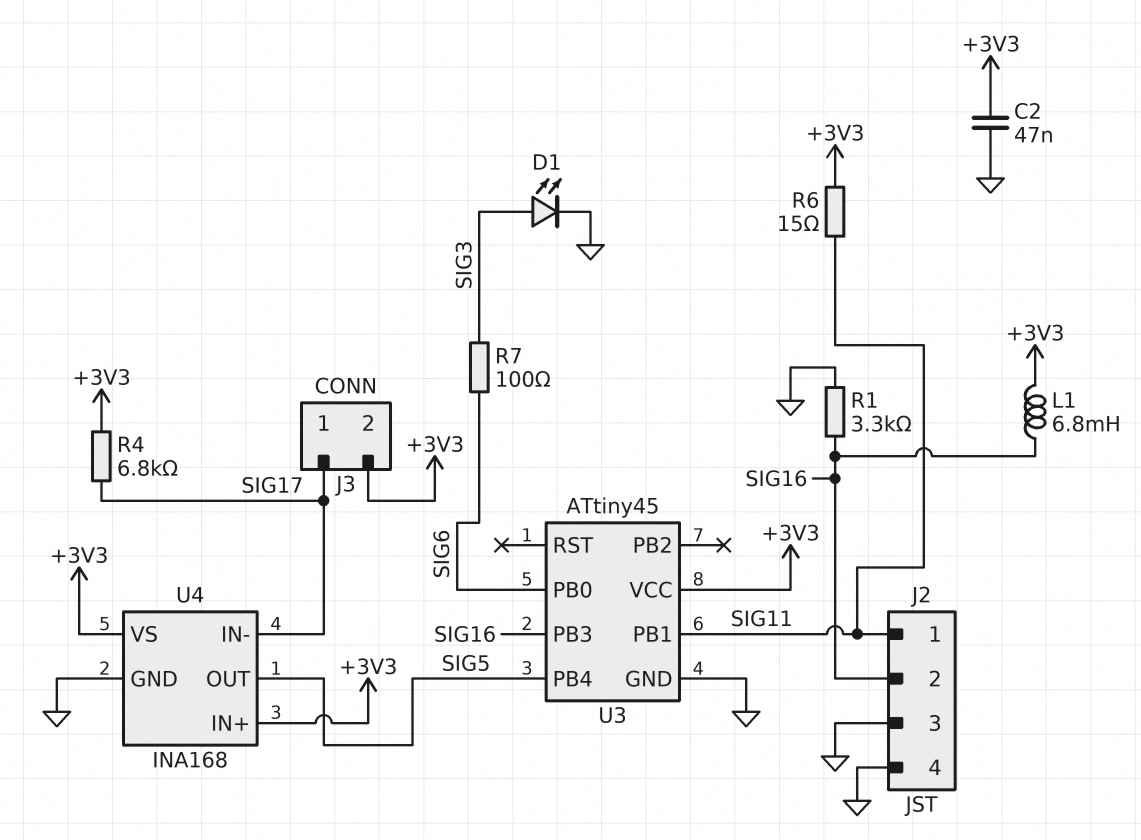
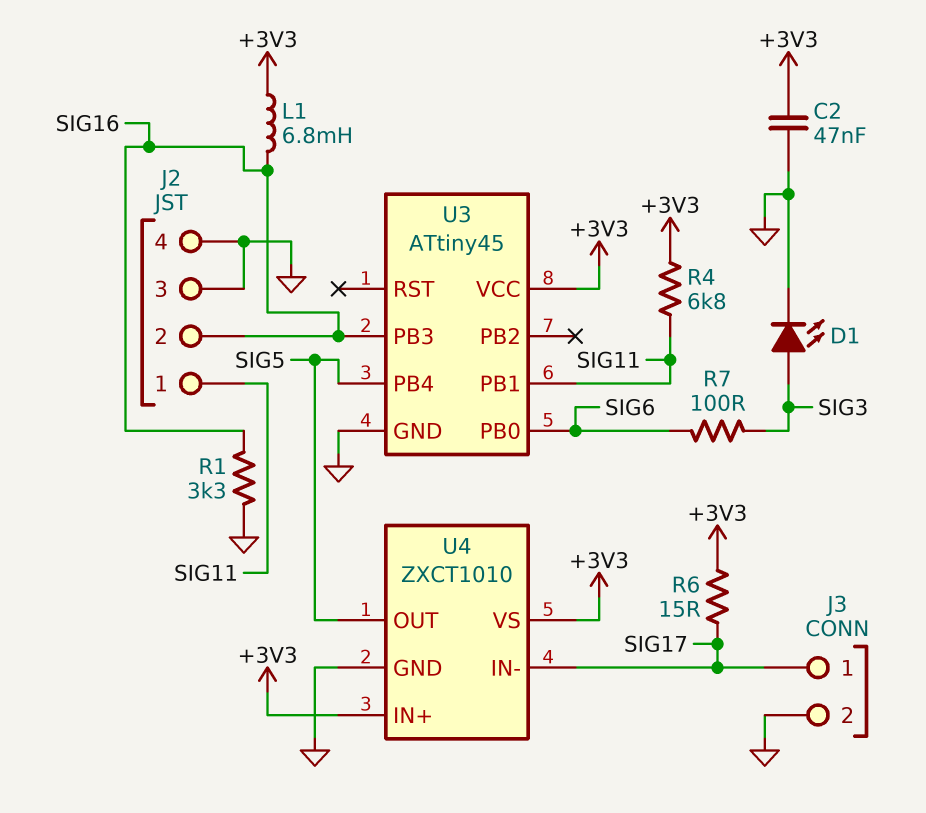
J3 pin 2: +3V3 -> GND
R4: 6.8k (+3V3, SIG17) -> 6.8k (+3V3, SIG11)
R6: 15 (+3V3, SIG11) -> 15 (+3V3, SIG17)
U4: INA168 -> ZXCT1010

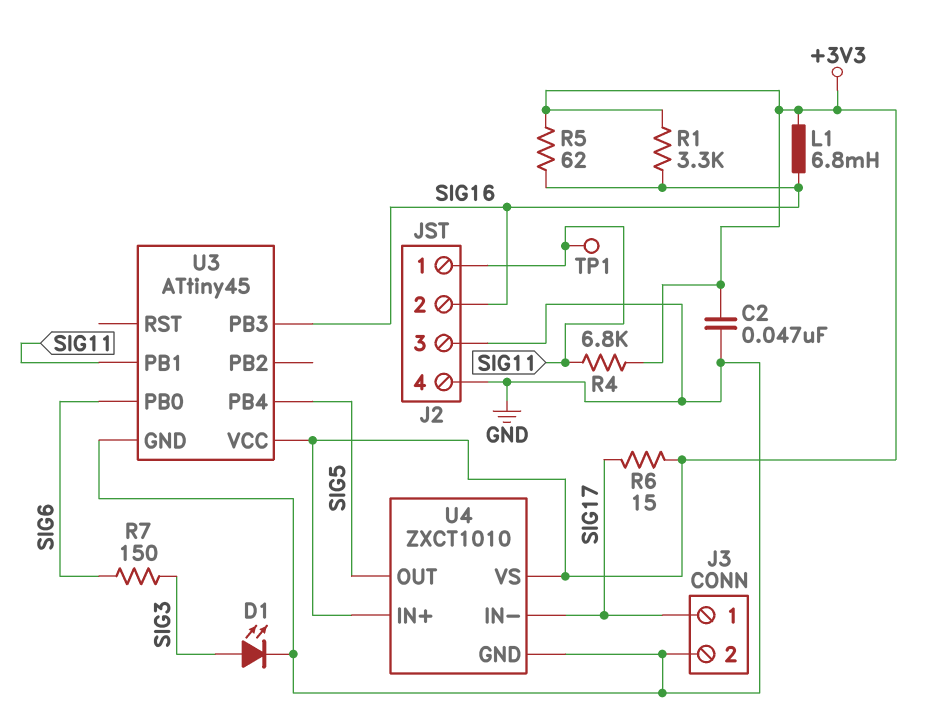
R1: 3.3k (GND, SIG16) -> 3.3k (+3V3, SIG16)
R5: none -> 62 (+3V3, SIG16)
R7: 100 (SIG3, SIG6) -> 150 (SIG3, SIG6)
TP1: none -> test point (SIG11)

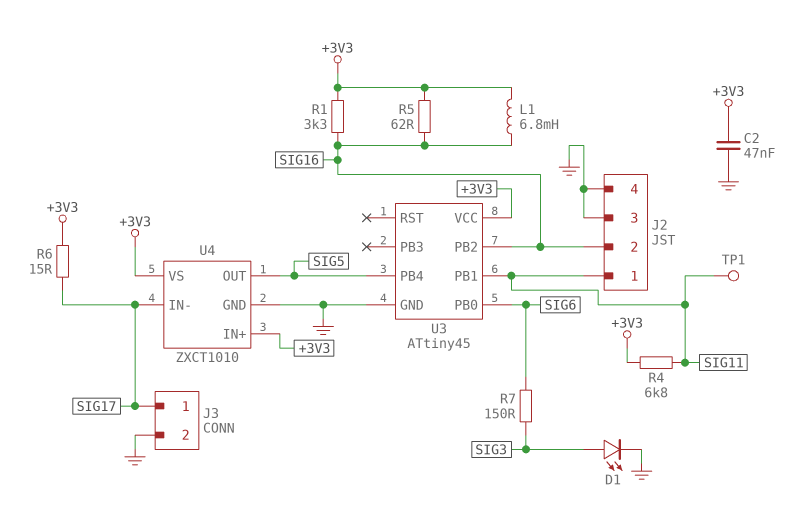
U3 pin PB2: none -> SIG16
U3 pin PB3: SIG16 -> none

